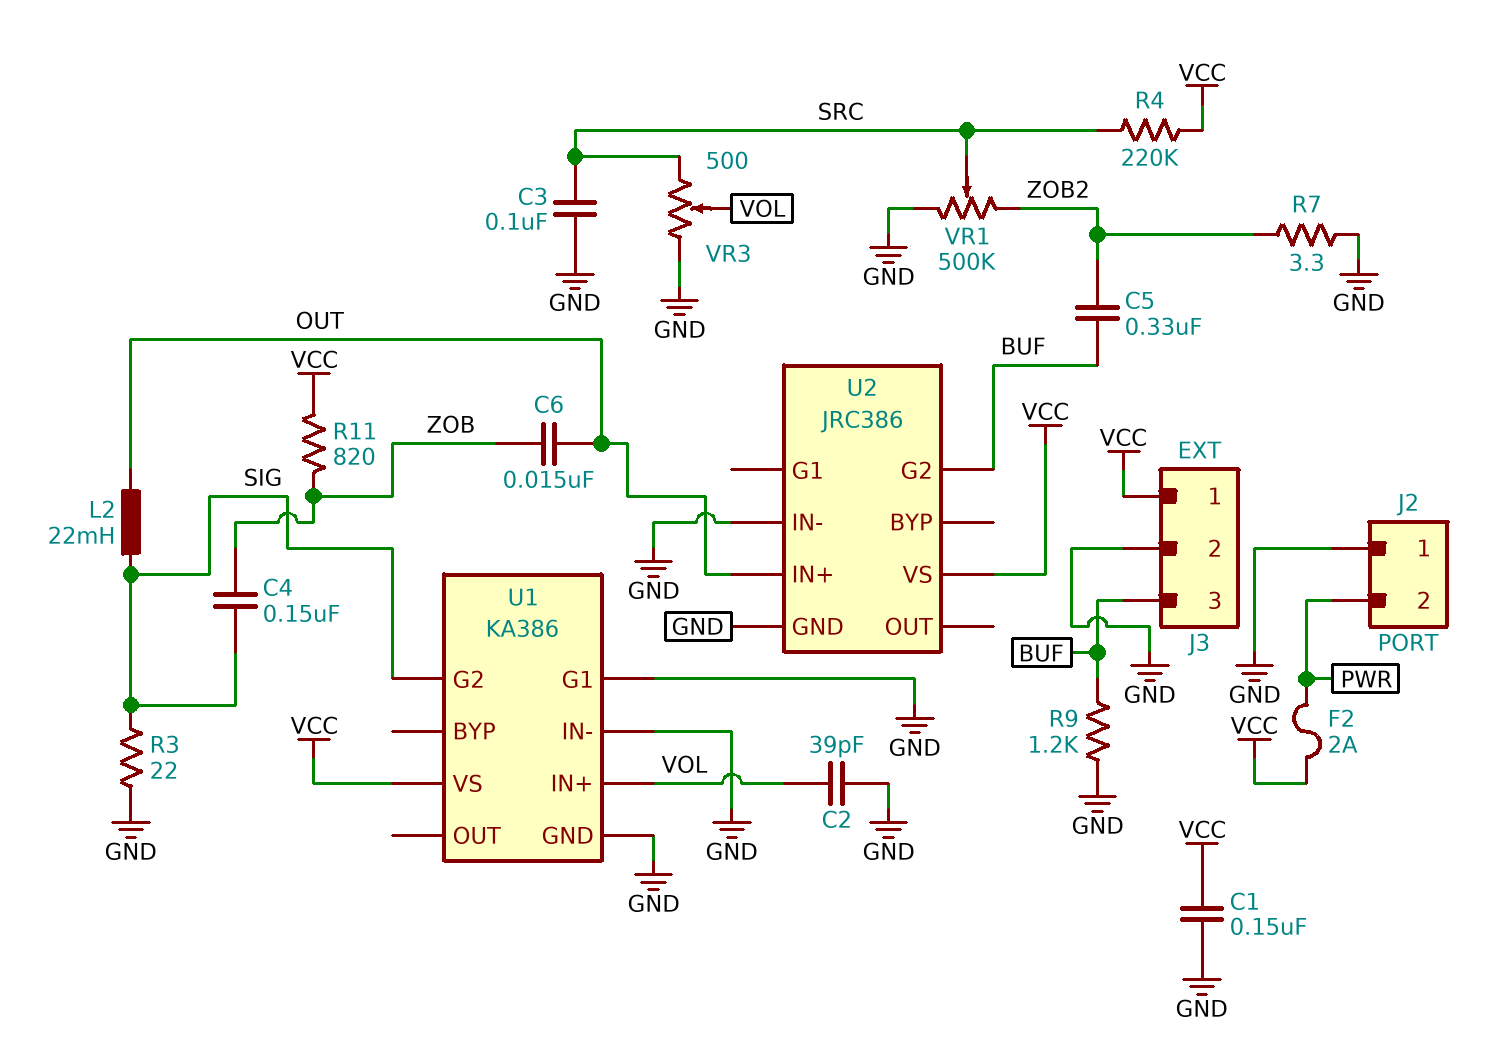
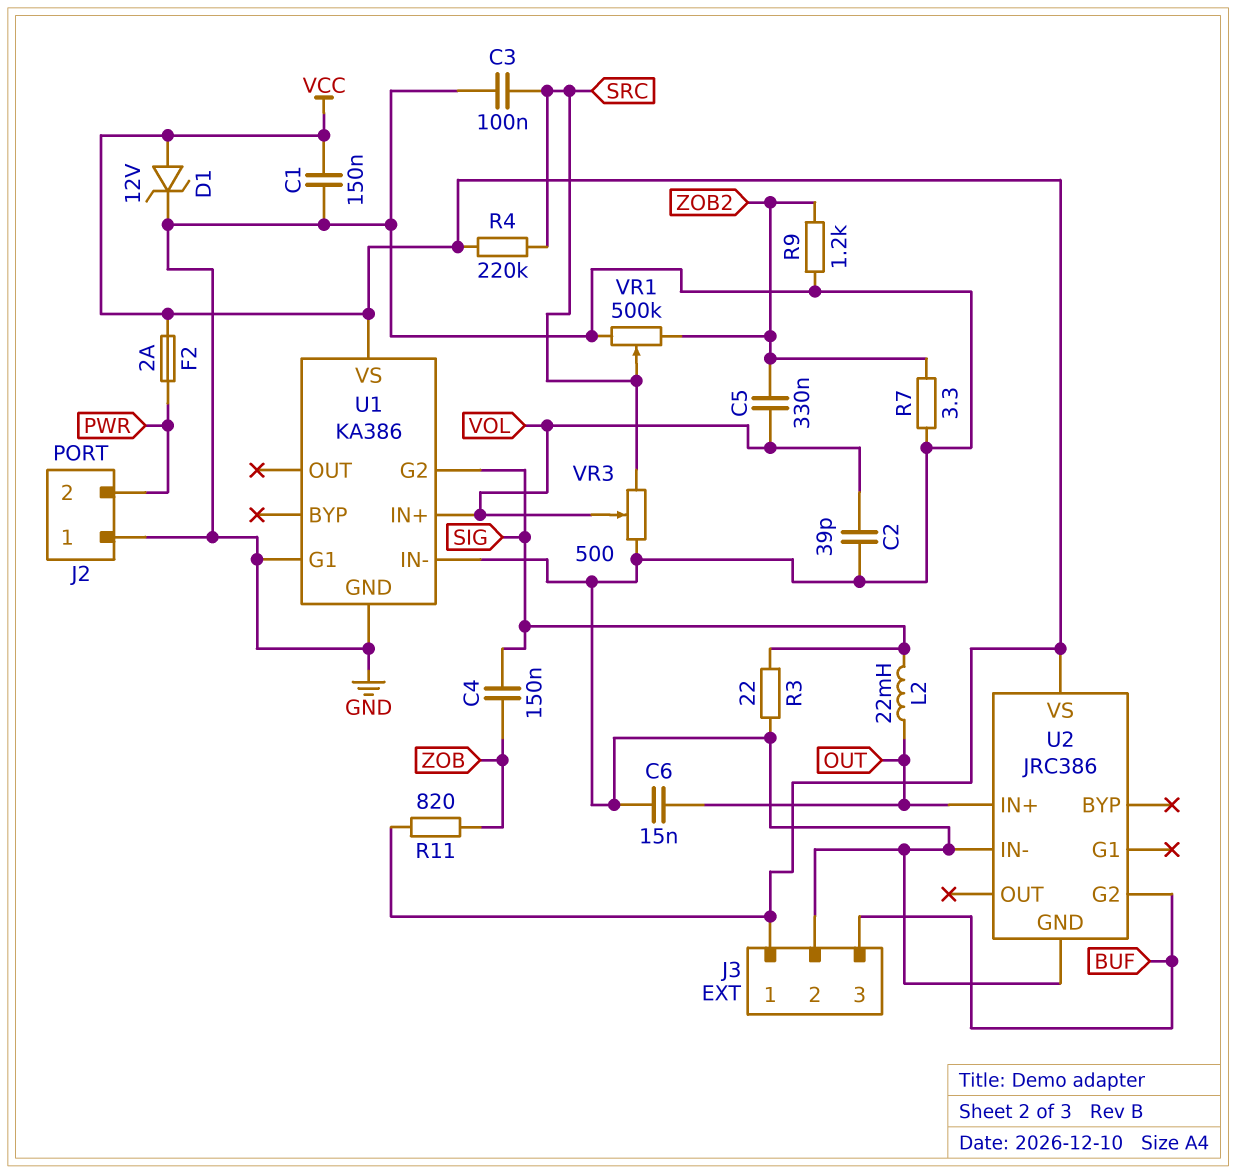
C5: 330nF (BUF, ZOB2) -> 330nF (VOL, ZOB2)
C6: 15nF (OUT, ZOB) -> 15nF (GND, OUT)
D1: none -> zener 12V (A VCC, K GND)
R9: 1.2k (BUF, GND) -> 1.2k (GND, ZOB2)

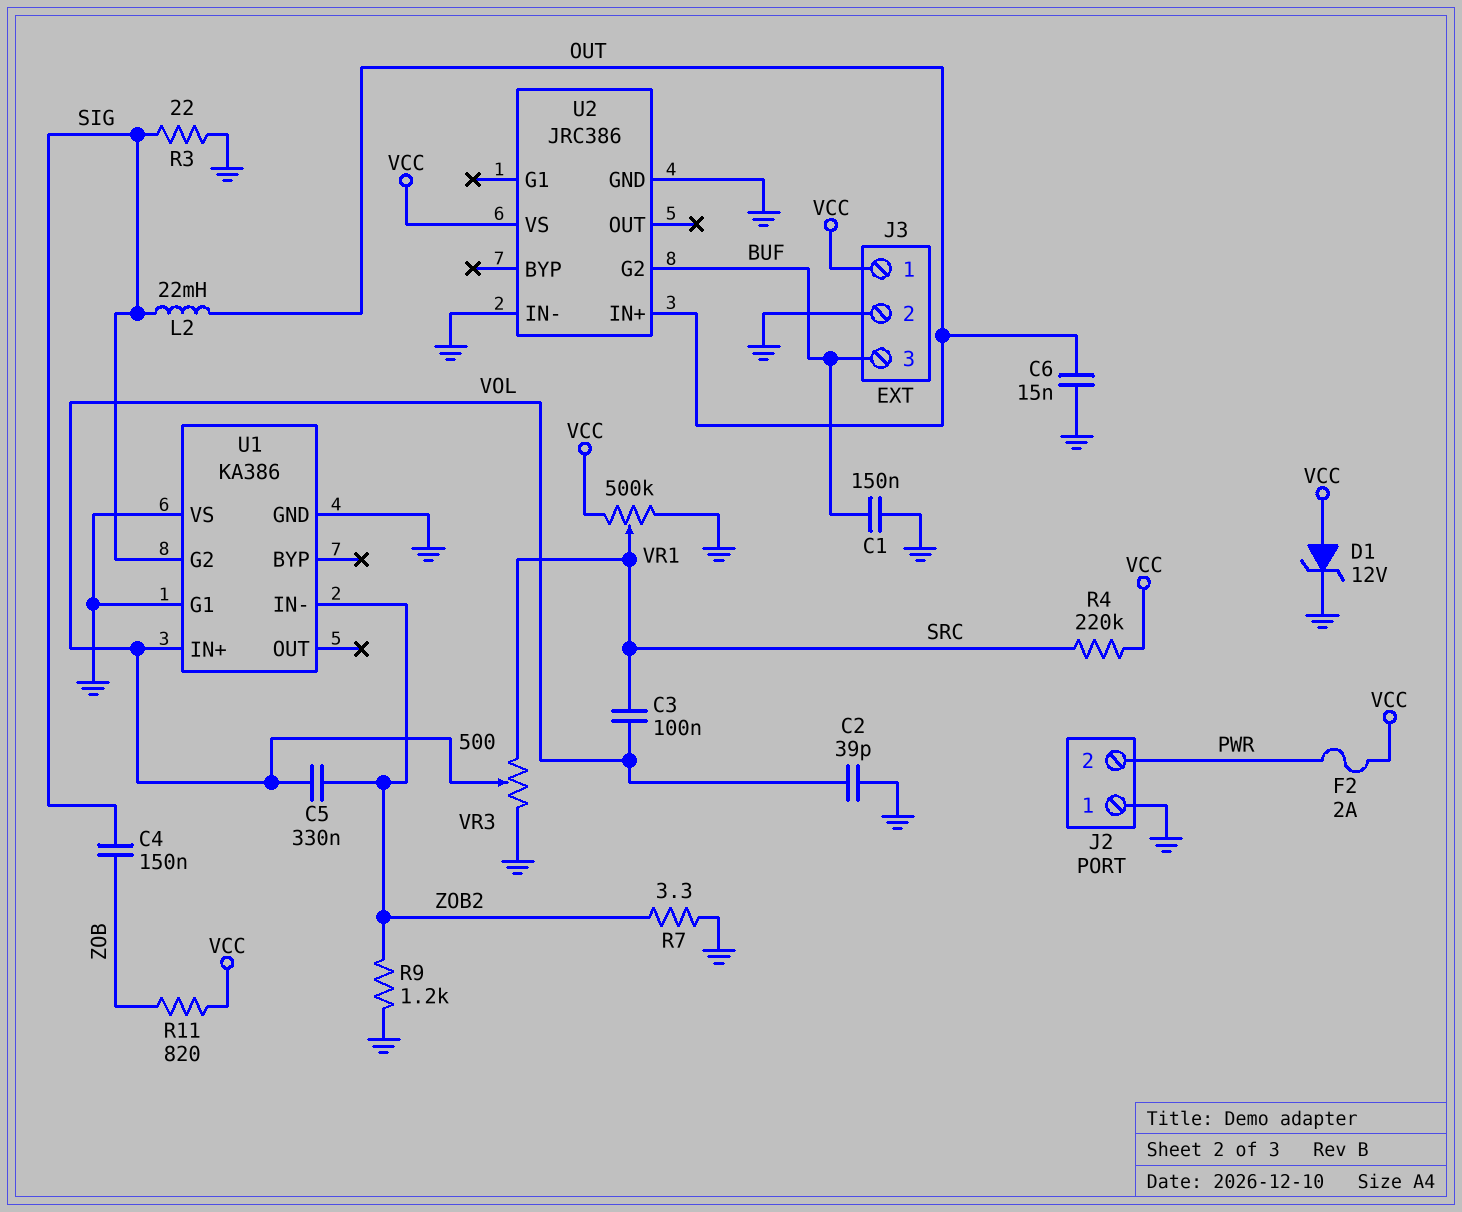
C1: 150nF (GND, VCC) -> 150nF (BUF, GND)
C3: 100nF (GND, SRC) -> 100nF (SRC, VOL)
U1 pin IN-: GND -> ZOB2
U1 pin VS: VCC -> GND
VR1: 500k (GND, ZOB2, wiper SRC) -> 500k (GND, VCC, wiper SRC)

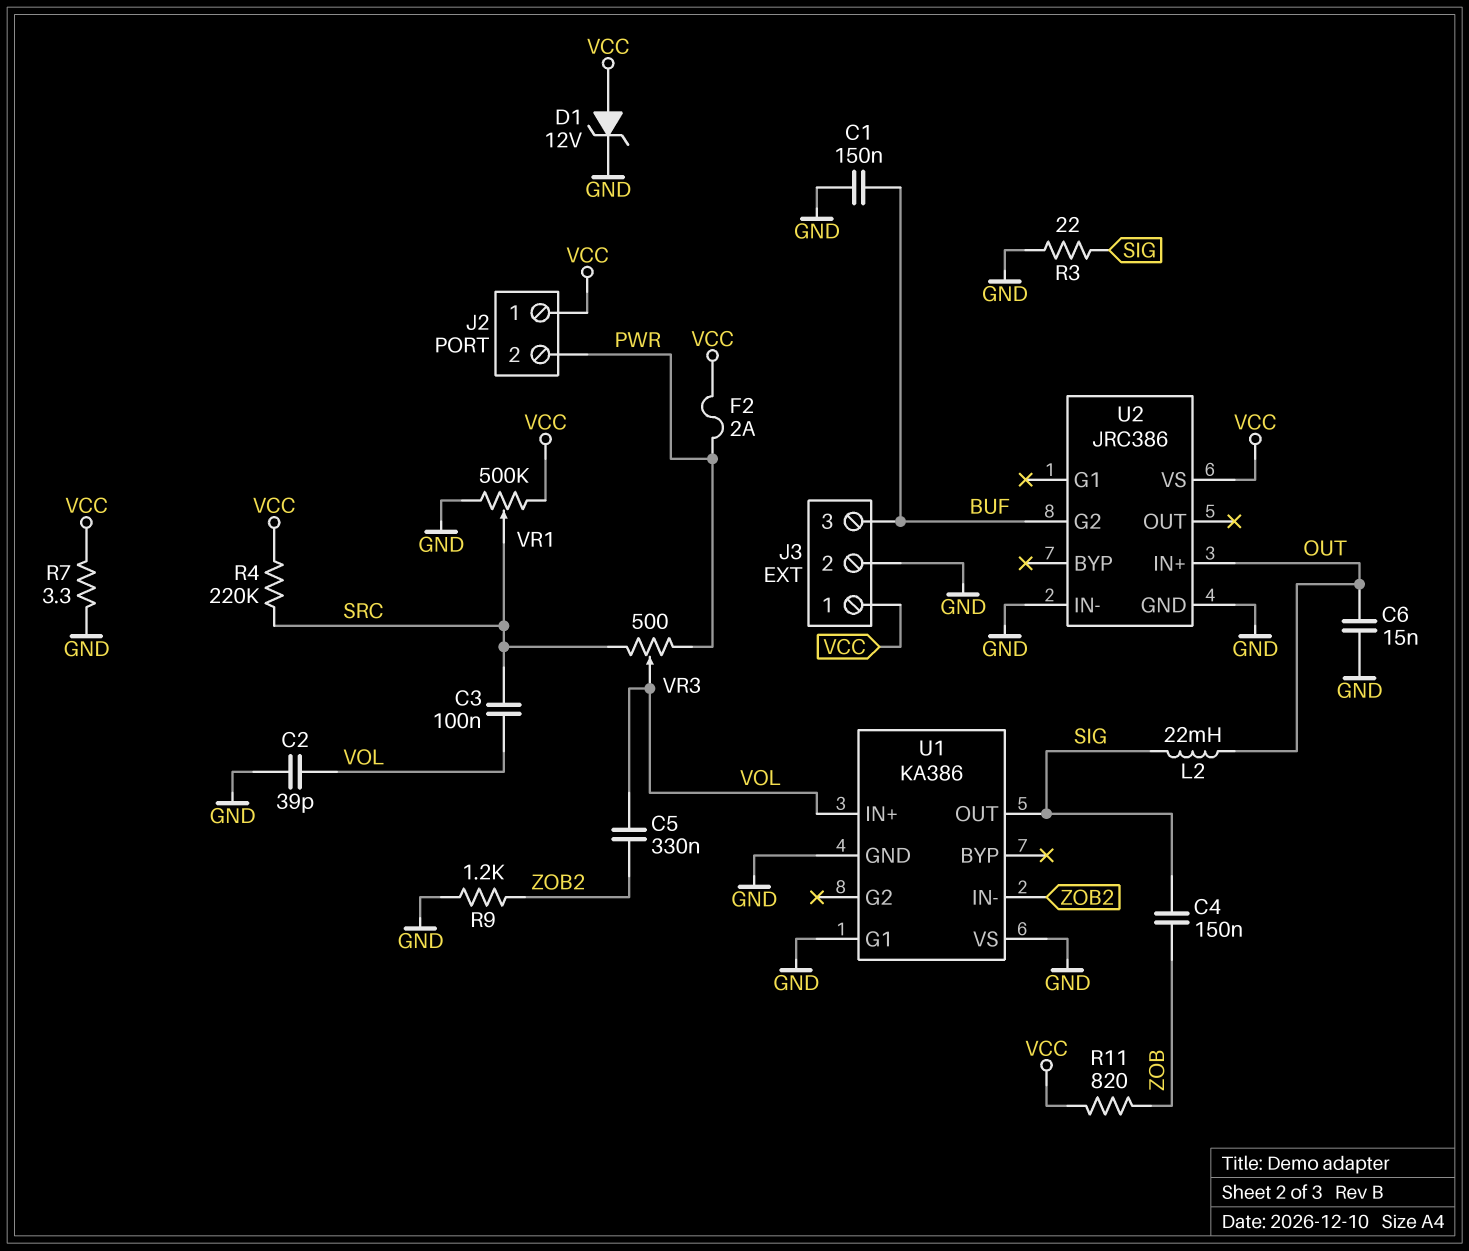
J2 pin 1: GND -> VCC
R7: 3.3 (GND, ZOB2) -> 3.3 (GND, VCC)
U1 pin G2: SIG -> none
U1 pin OUT: none -> SIG
VR3: 500 (GND, SRC, wiper VOL) -> 500 (PWR, SRC, wiper VOL)

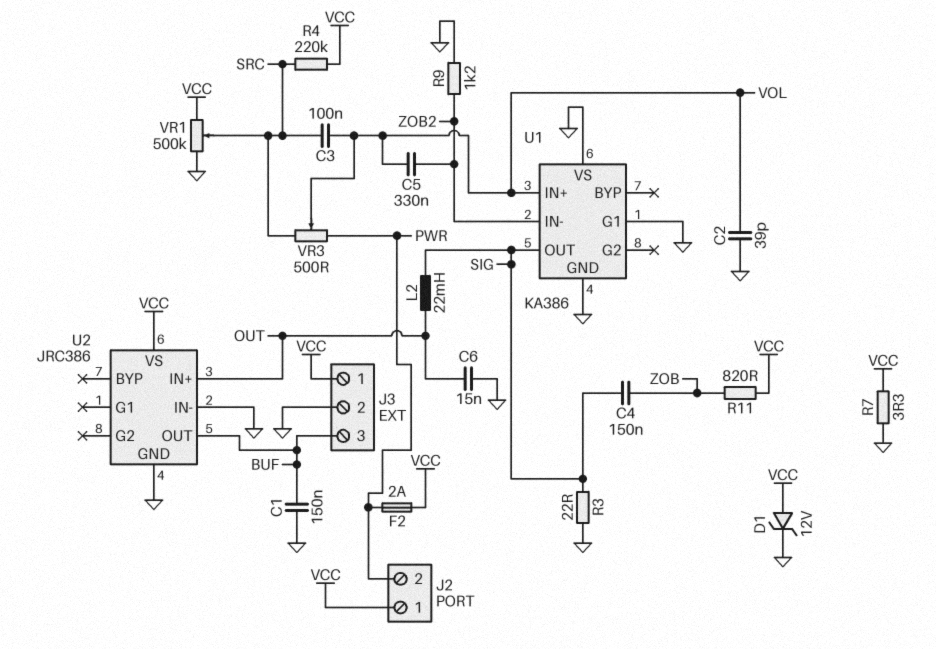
U2 pin G2: BUF -> none
U2 pin OUT: none -> BUF

